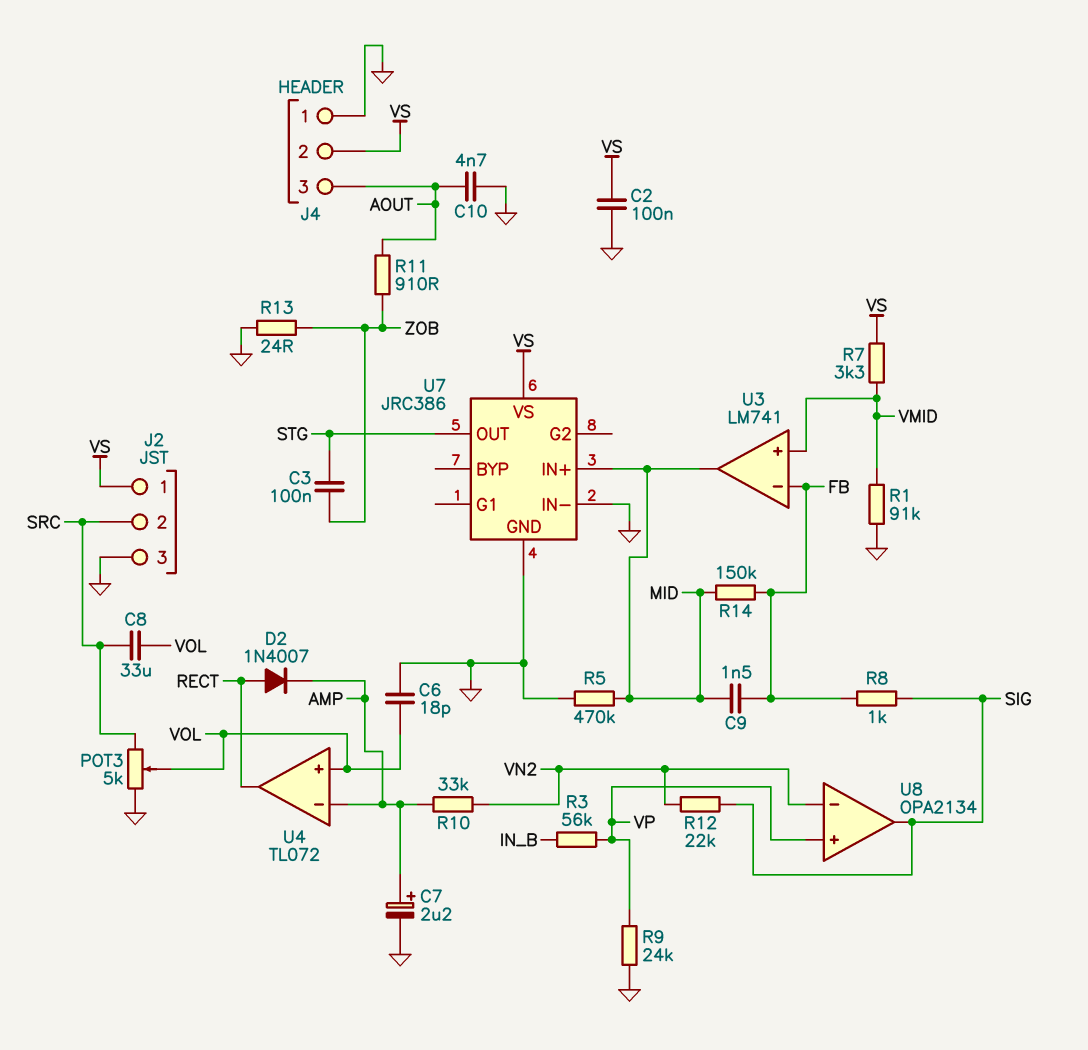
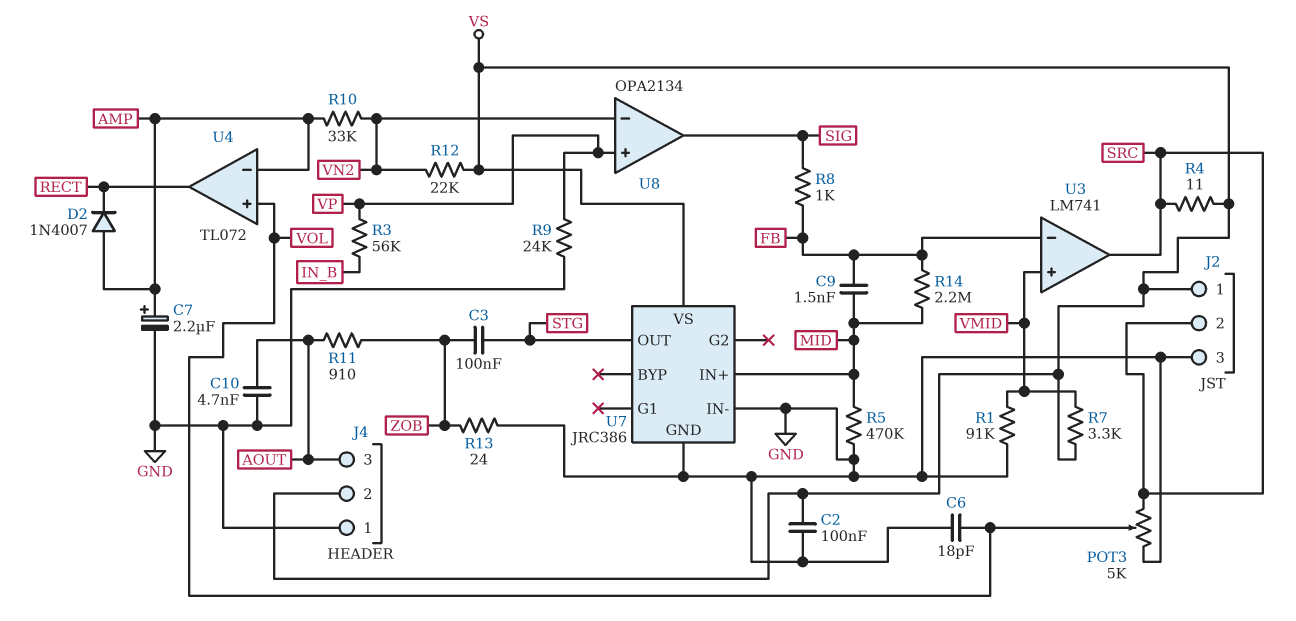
C8: 33uF (SRC, VOL) -> none
D2: diode 1N4007 (A RECT, K AMP) -> diode 1N4007 (A AMP, K RECT)
R4: none -> 11 (SRC, VS)
R12: 22k (SIG, VN2) -> 22k (VN2, VS)
R14: 150k (FB, MID) -> 2.2M (FB, MID)
U3 pin out: MID -> SRC

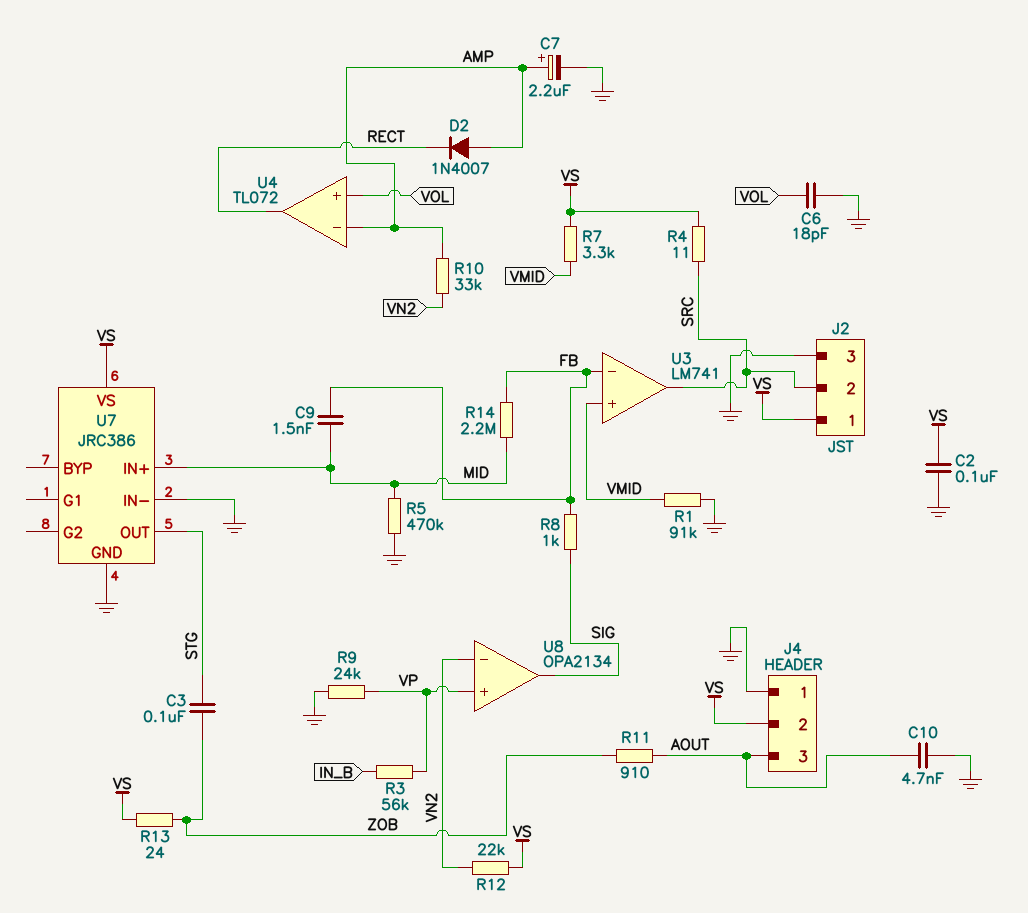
POT3: 5k (GND, SRC, wiper VOL) -> none
R13: 24 (GND, ZOB) -> 24 (VS, ZOB)

